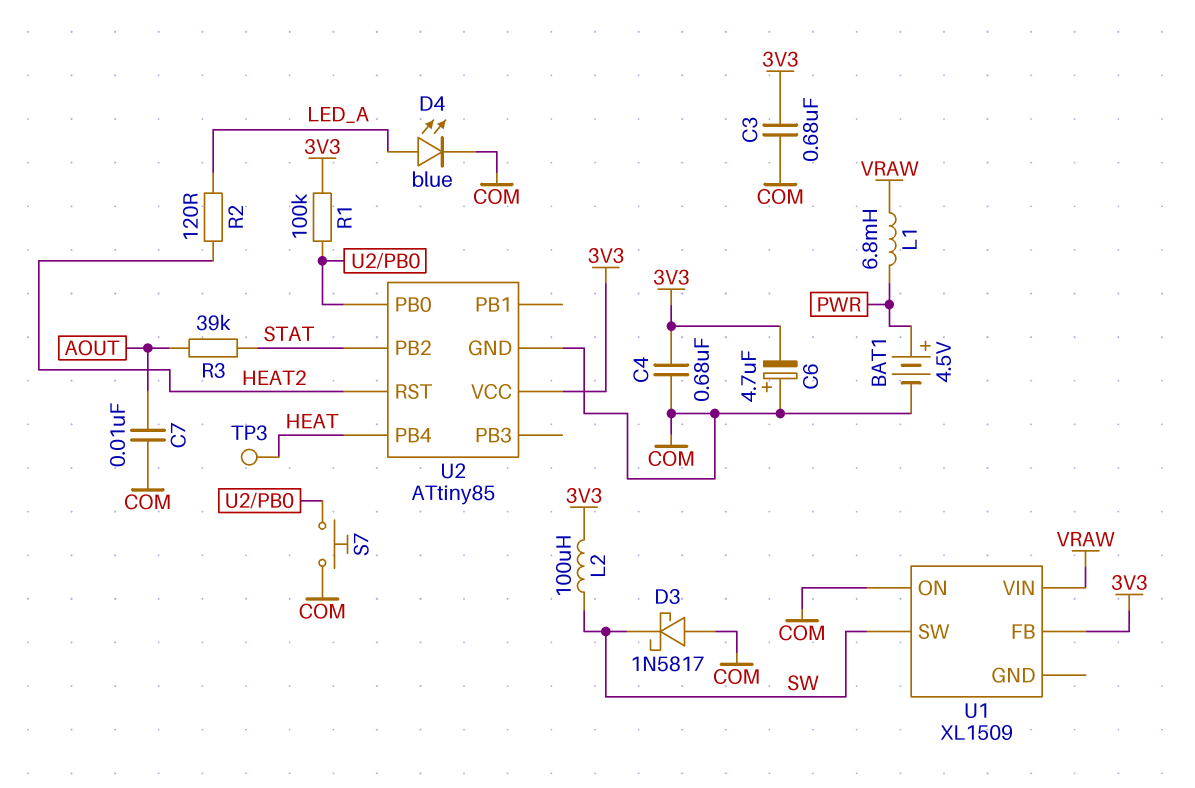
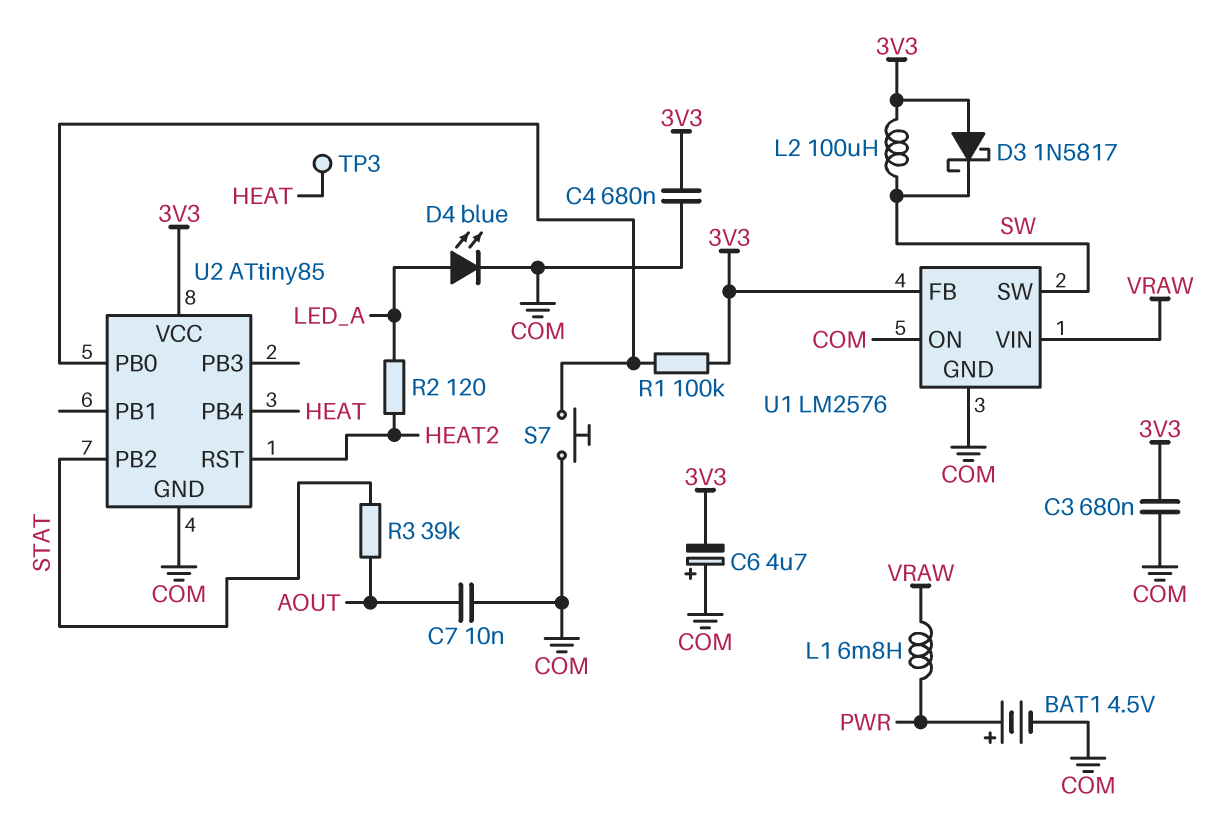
D3: schottky 1N5817 (A COM, K SW) -> schottky 1N5817 (A 3V3, K SW)
U1: XL1509 -> LM2576
U1 pin GND: none -> COM

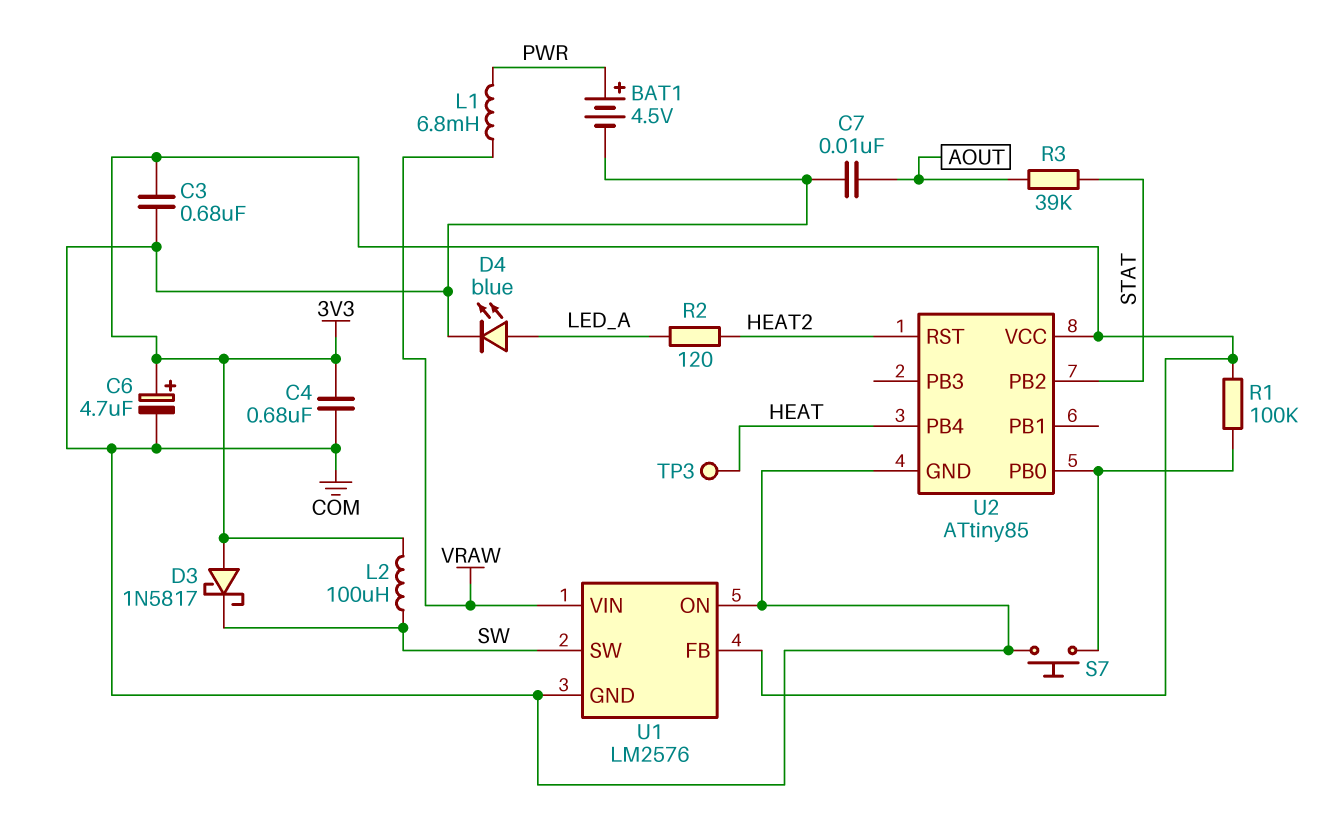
C6: 4.7uF (plus COM, minus 3V3) -> 4.7uF (plus 3V3, minus COM)

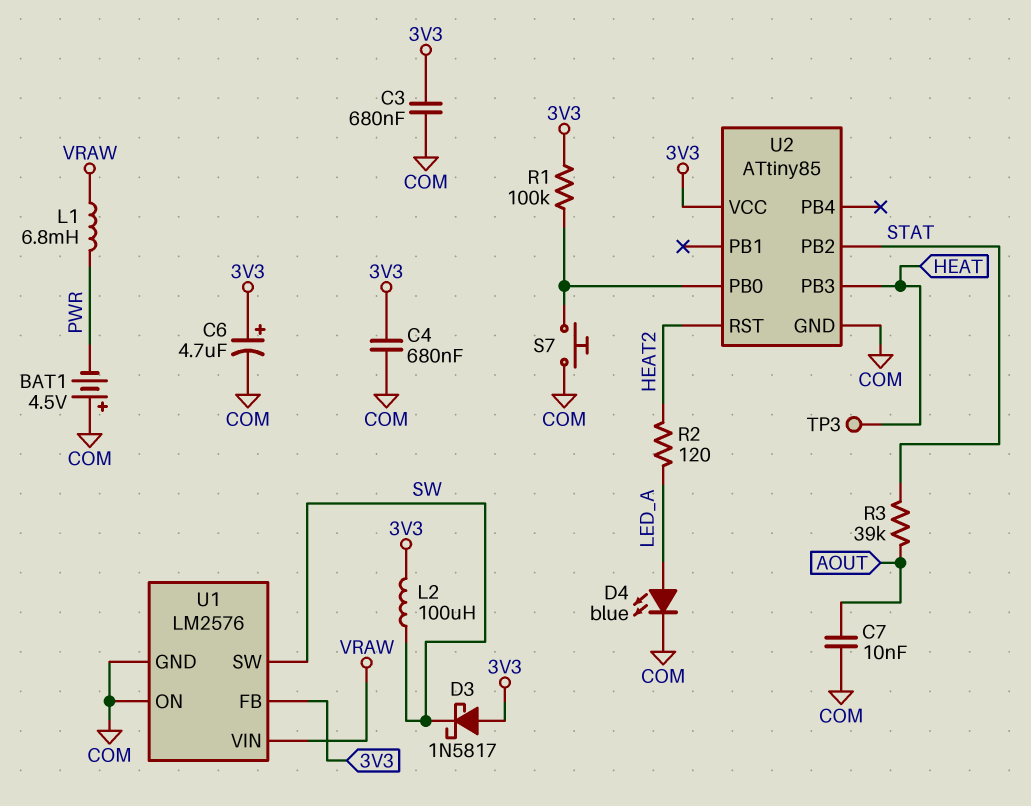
BAT1: 4.5V (plus PWR, minus COM) -> 4.5V (plus COM, minus PWR)
U2 pin PB3: none -> HEAT
U2 pin PB4: HEAT -> none

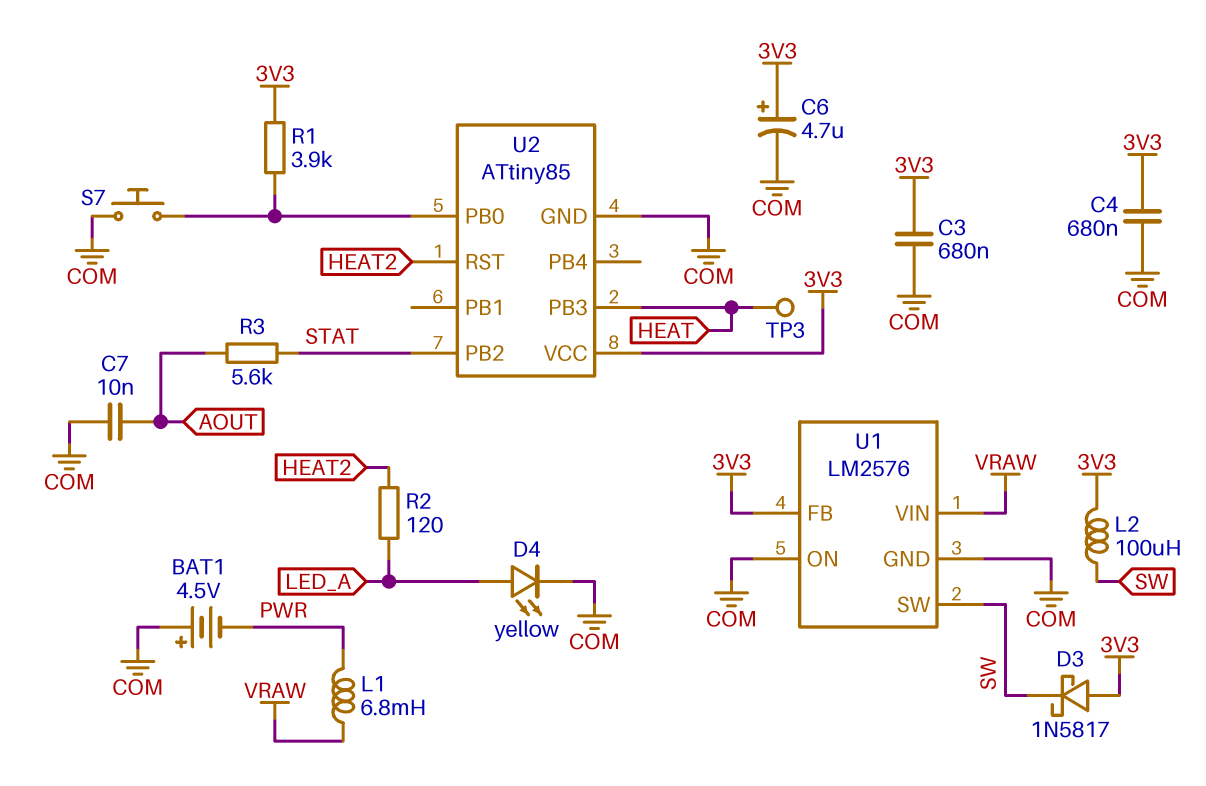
D4: LED blue (A LED_A, K COM) -> LED yellow (A LED_A, K COM)
R1: 100k (3V3, U2/PB0) -> 3.9k (3V3, U2/PB0)
R3: 39k (AOUT, STAT) -> 5.6k (AOUT, STAT)

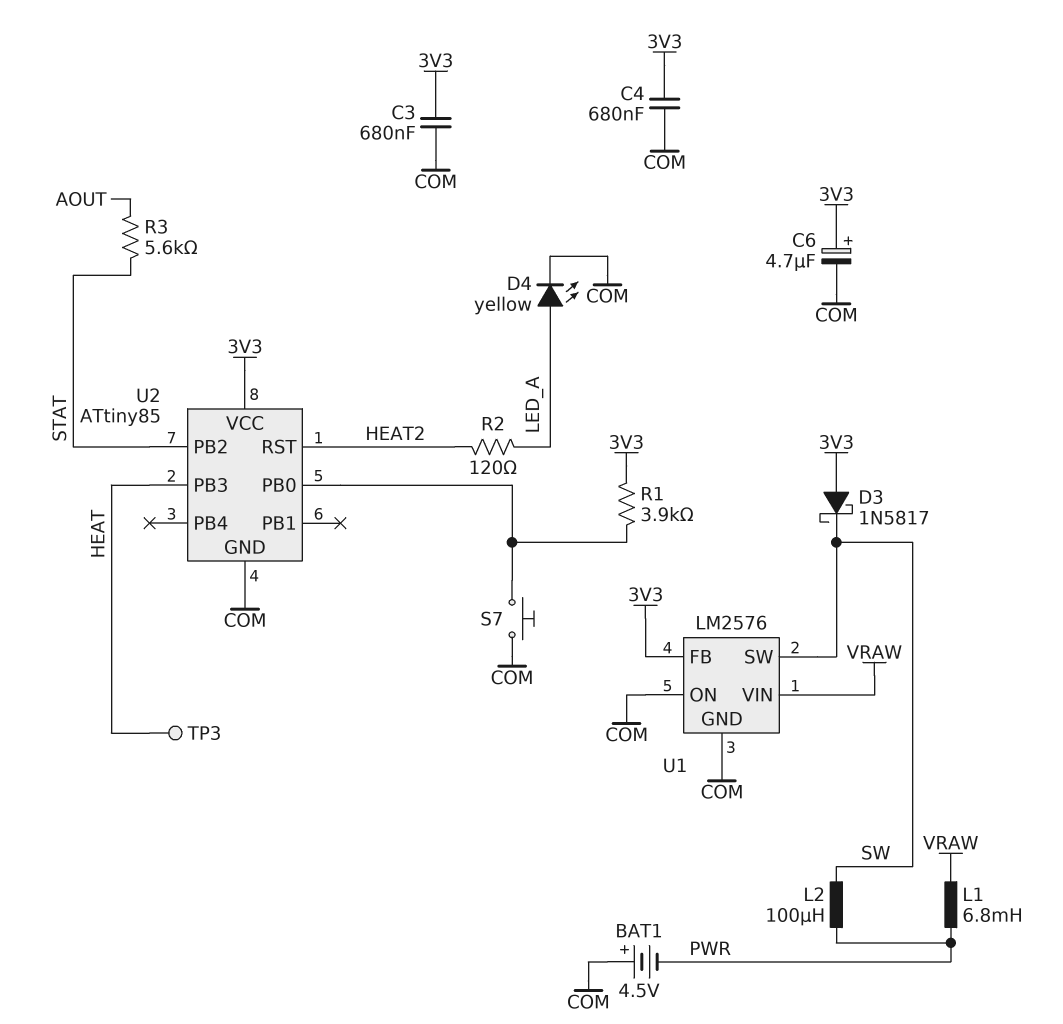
C7: 10nF (AOUT, COM) -> none
L2: 100uH (3V3, SW) -> 100uH (PWR, SW)

